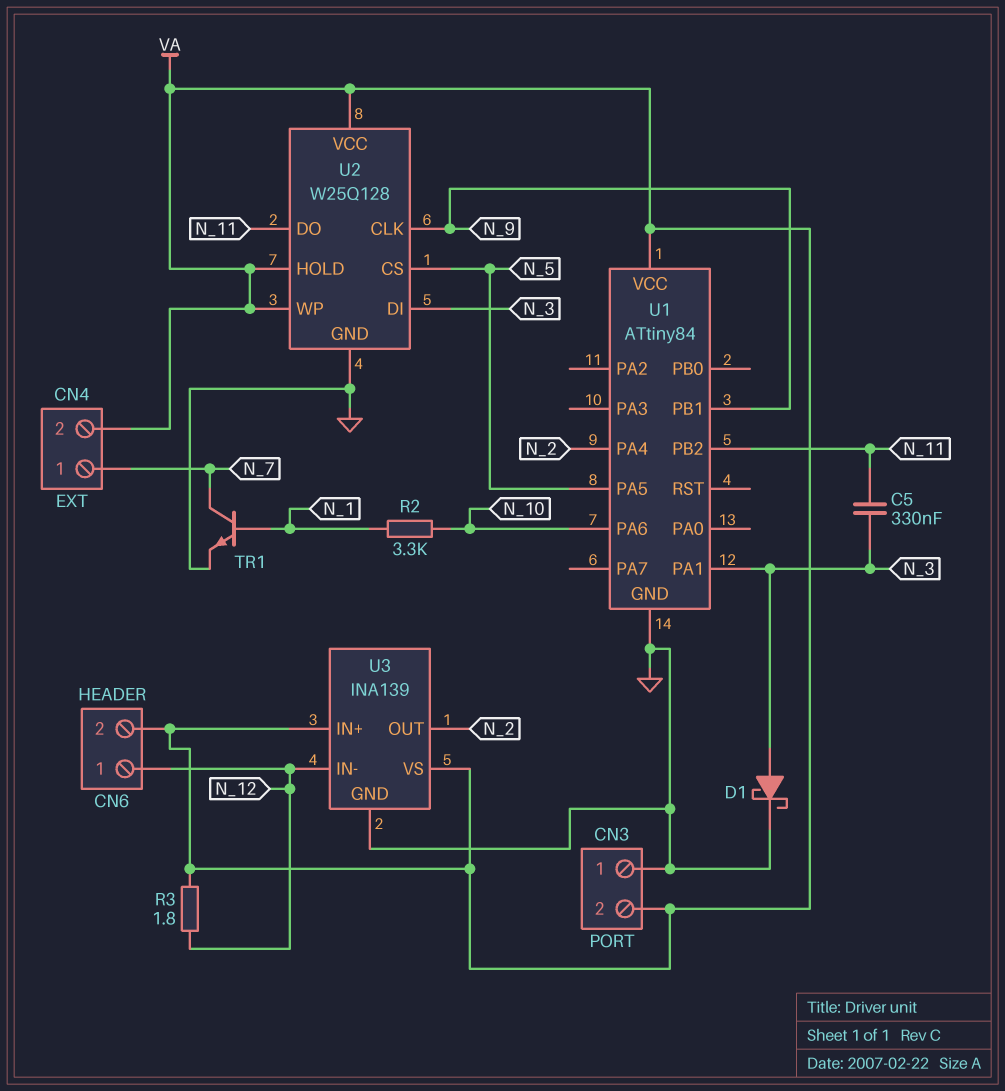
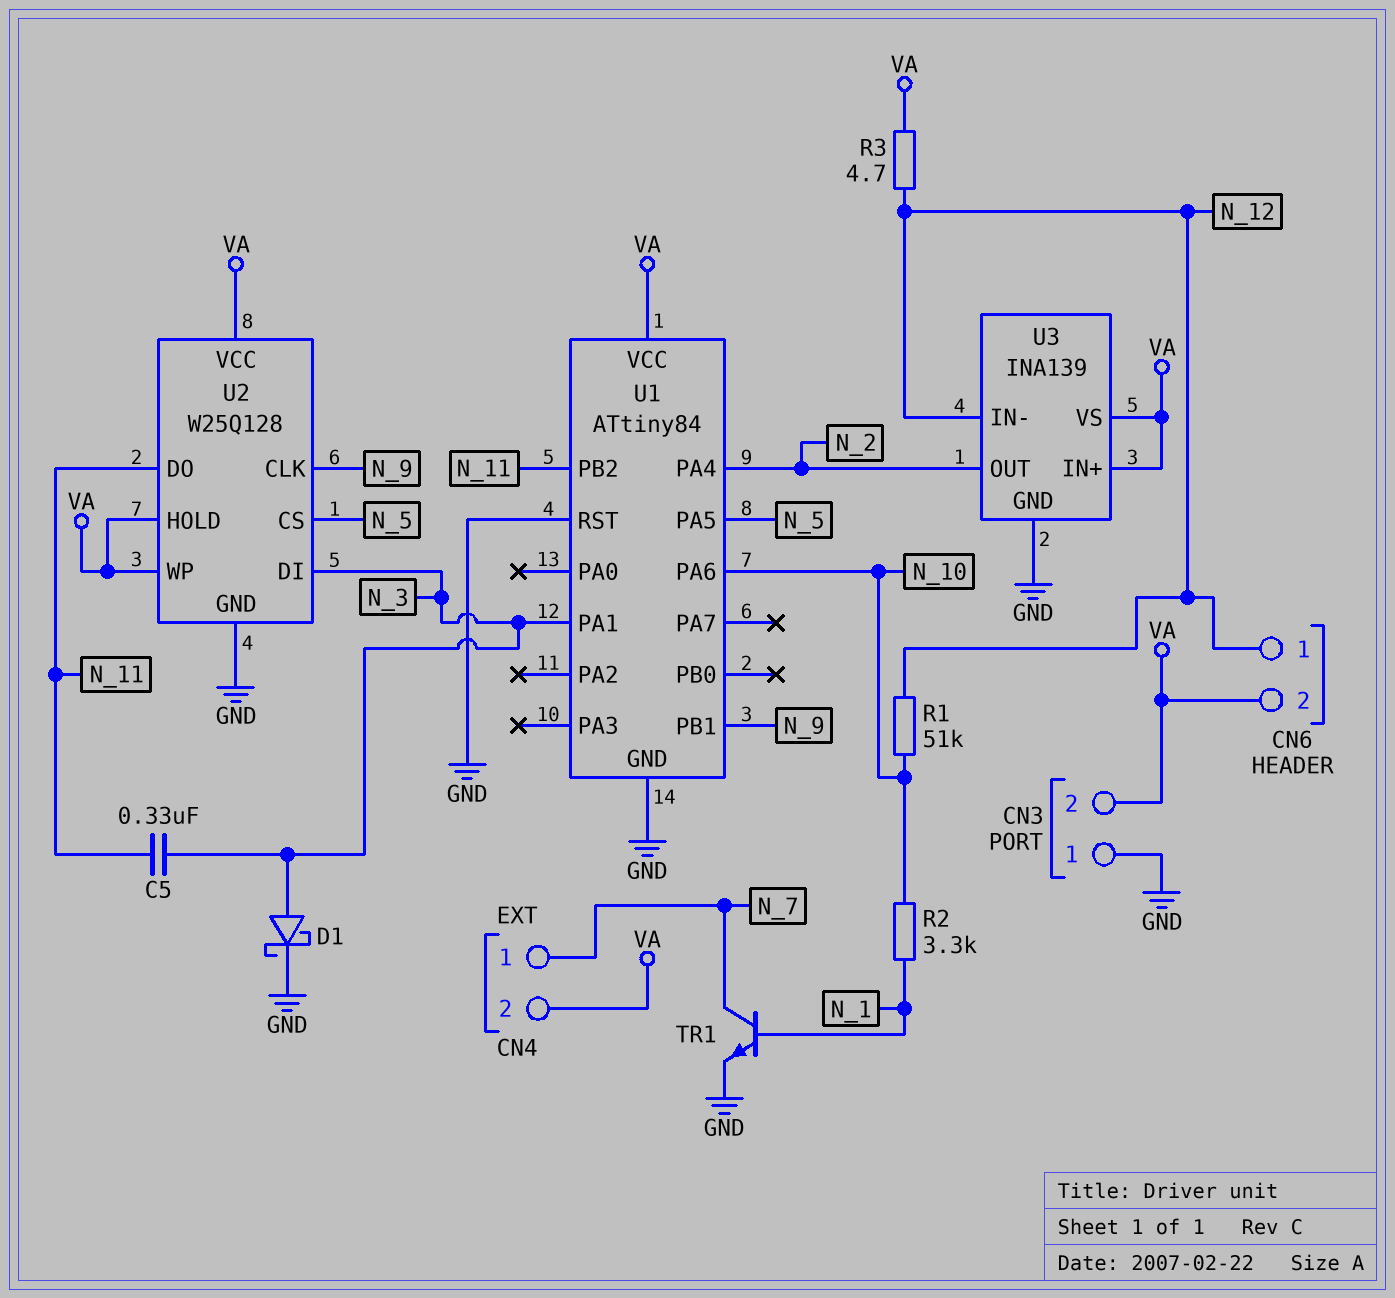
R1: none -> 51k (N_10, N_12)
R3: 1.8 (N_12, VA) -> 4.7 (N_12, VA)
U1 pin RST: none -> GND

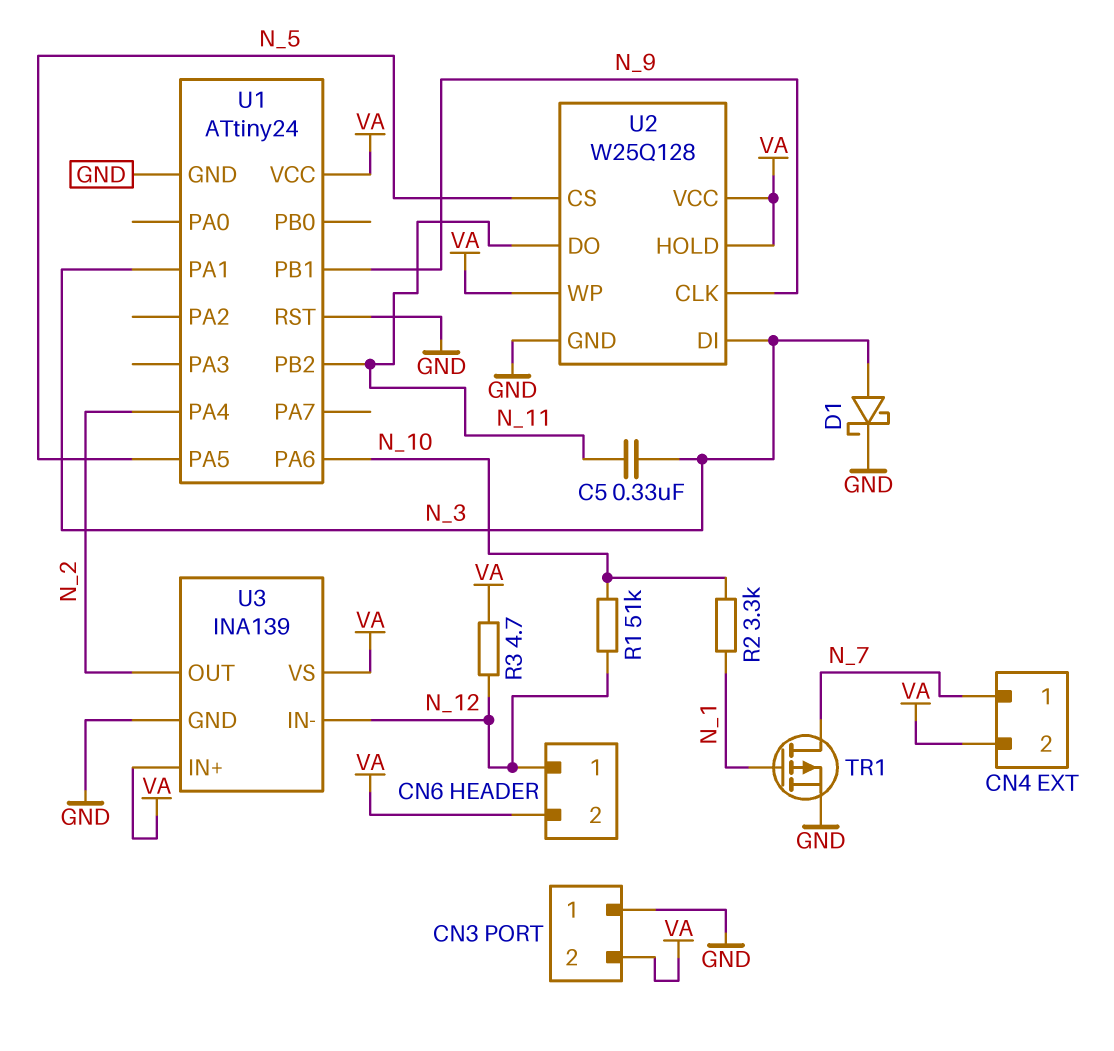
TR1: NPN (B N_1, C N_7, E GND) -> PMOS (G N_1, D N_7, S GND)
U1: ATtiny84 -> ATtiny24

